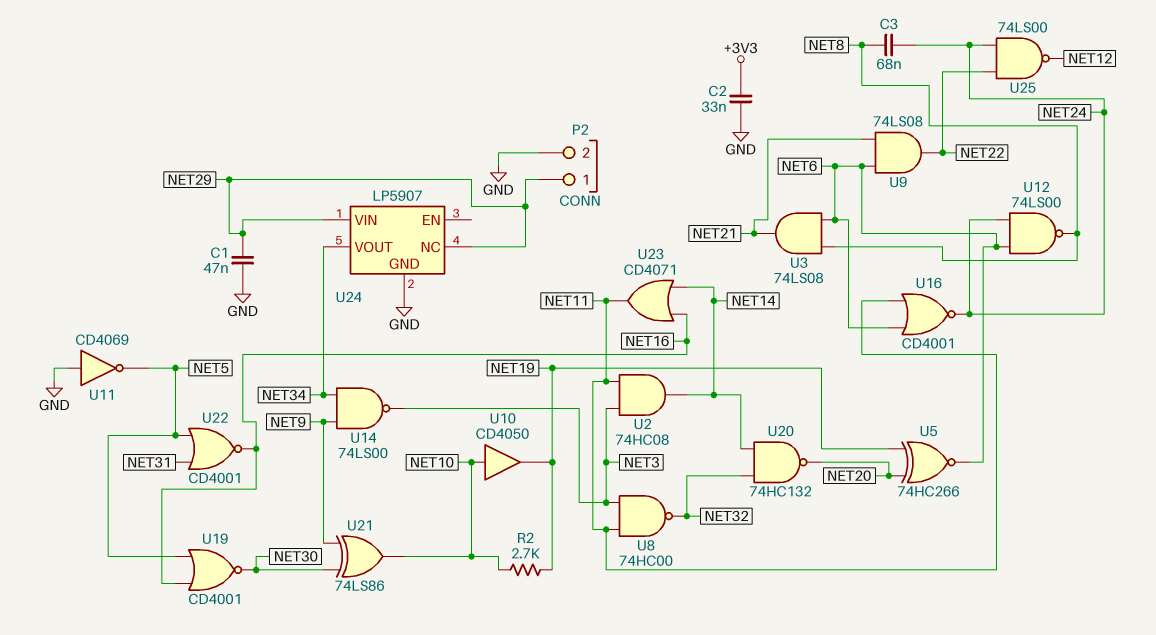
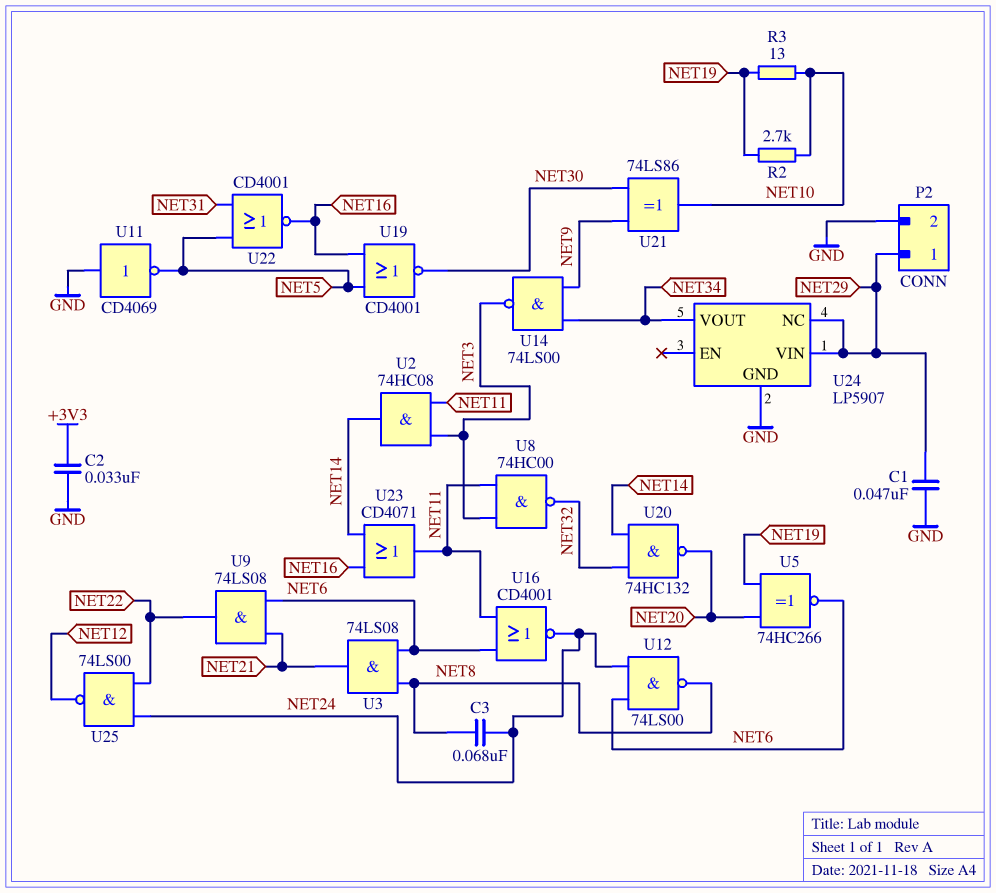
R3: none -> 13 (NET10, NET19)
U10: buffer CD4050 (in NET10, out NET19) -> none

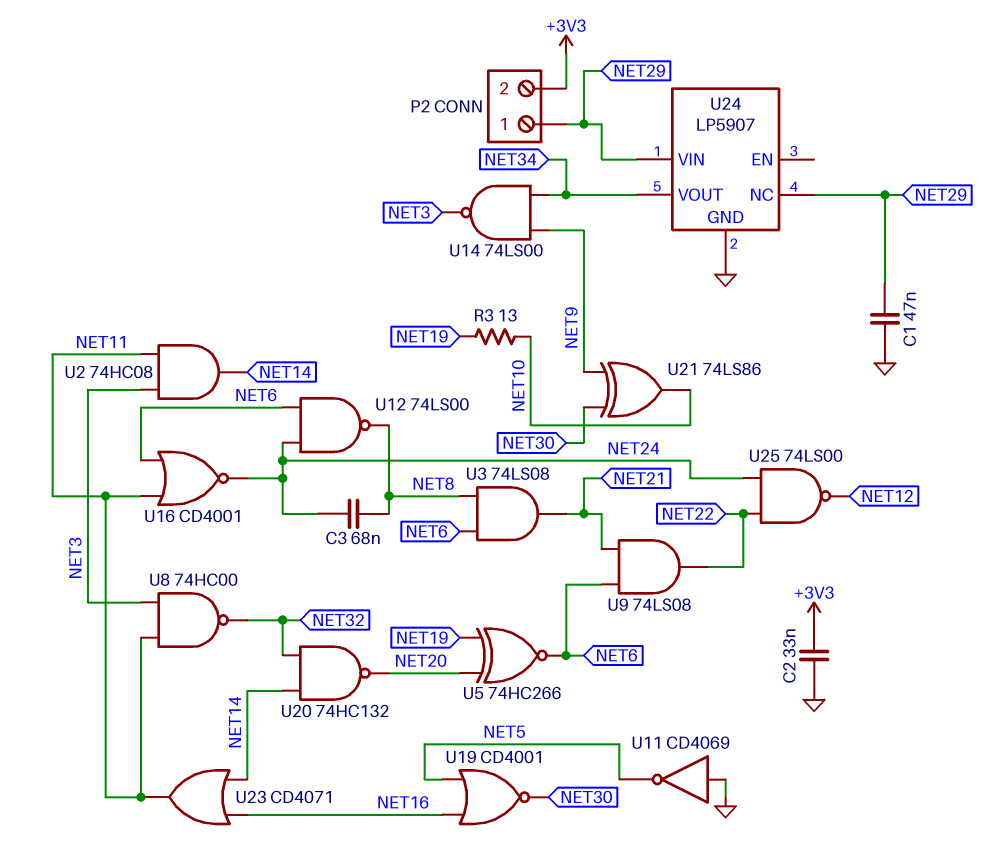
P2 pin 2: GND -> +3V3
R2: 2.7k (NET10, NET19) -> none
U22: NOR CD4001 (in NET5, in NET31, out NET16) -> none

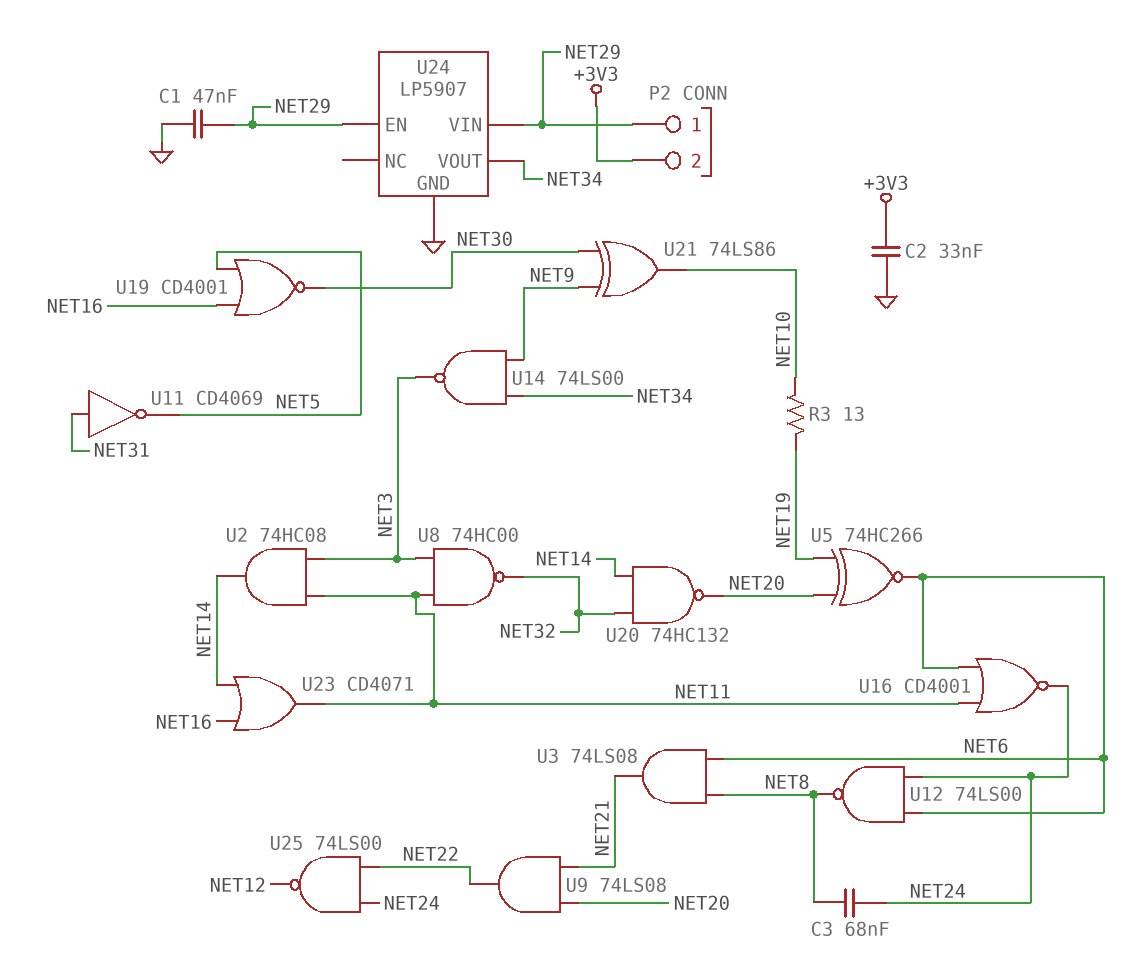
U9: AND 74LS08 (in NET6, in NET21, out NET22) -> AND 74LS08 (in NET20, in NET21, out NET22)
U11: NOT CD4069 (in GND, out NET5) -> NOT CD4069 (in NET31, out NET5)
U24 pin EN: none -> NET29
U24 pin NC: NET29 -> none

